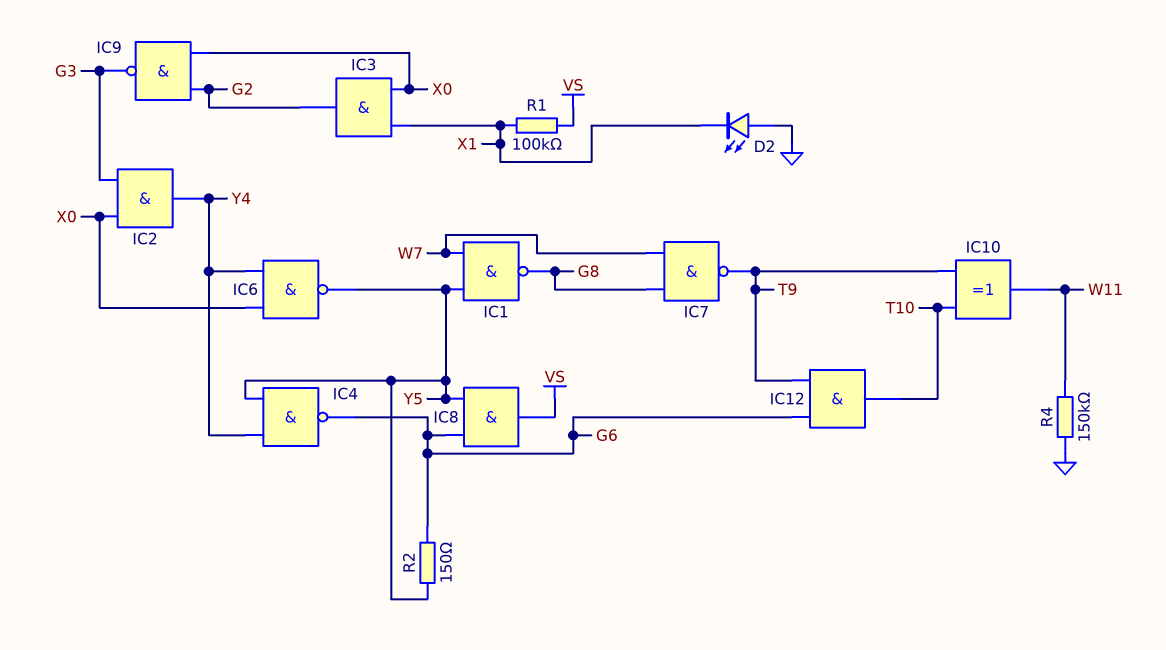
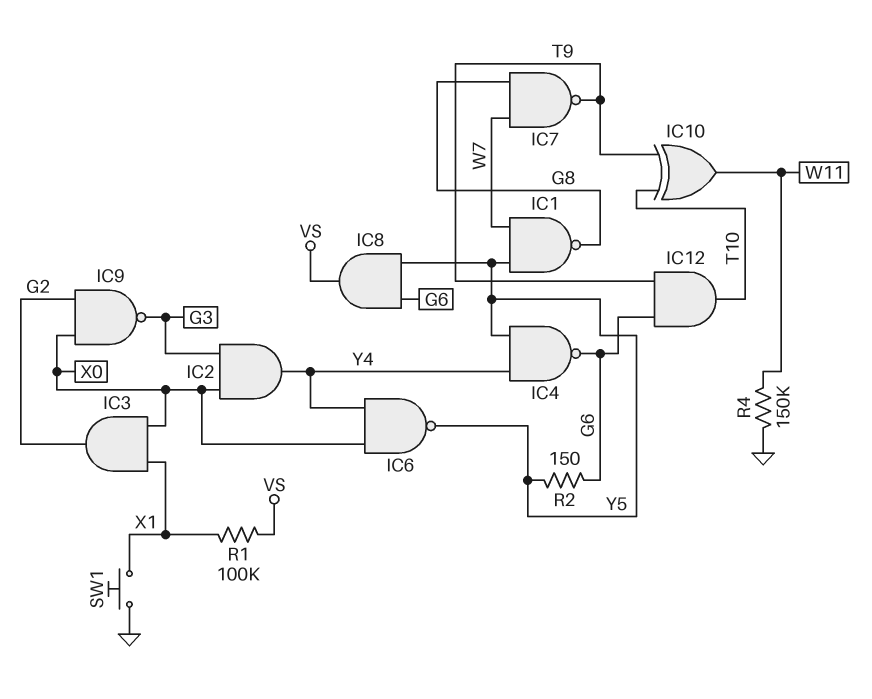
D2: LED (A GND, K X1) -> none
SW1: none -> button (GND, X1)

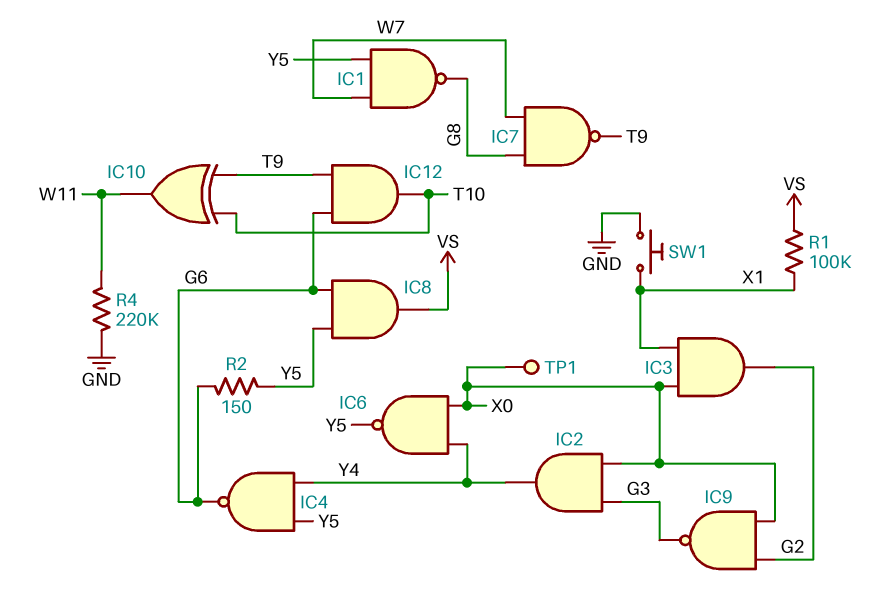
R4: 150k (GND, W11) -> 220k (GND, W11)
TP1: none -> test point (X0)

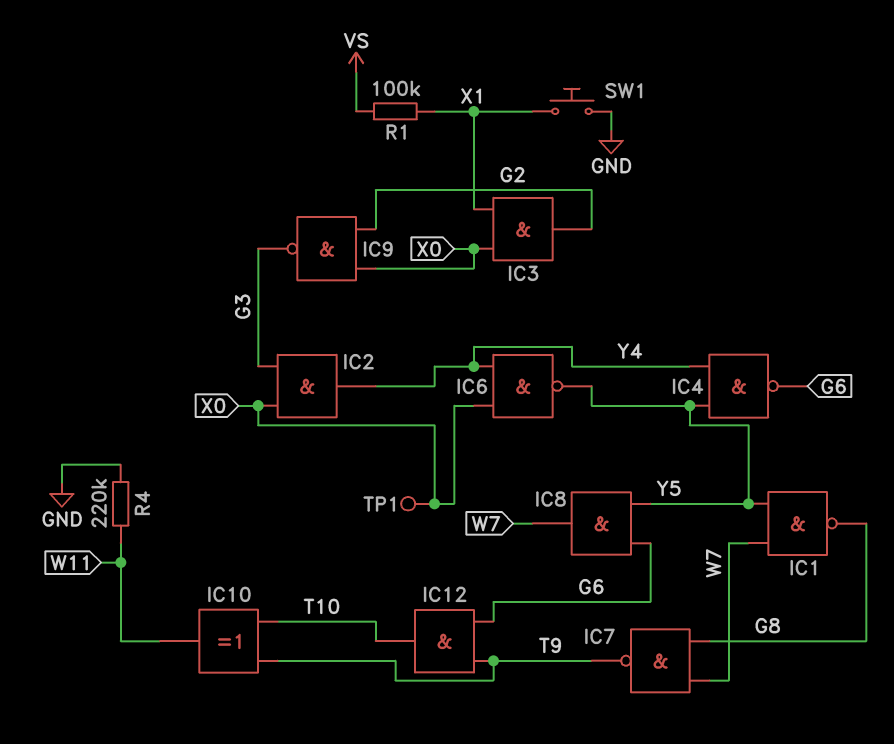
IC8: AND (in G6, in Y5, out VS) -> AND (in G6, in Y5, out W7)
R2: 150 (G6, Y5) -> none

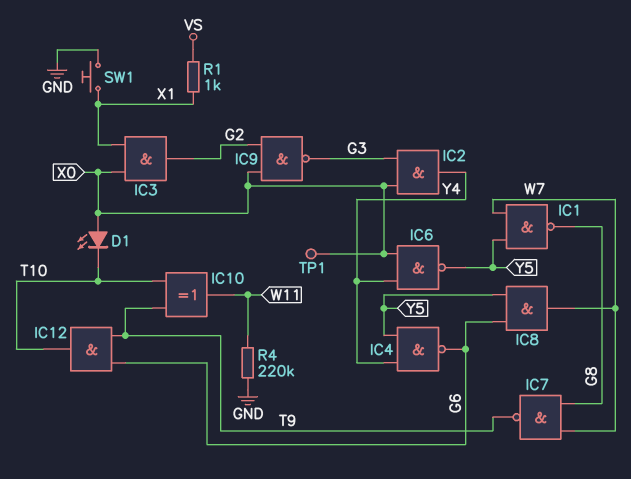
D1: none -> LED (A X0, K T10)
R1: 100k (VS, X1) -> 1k (VS, X1)

